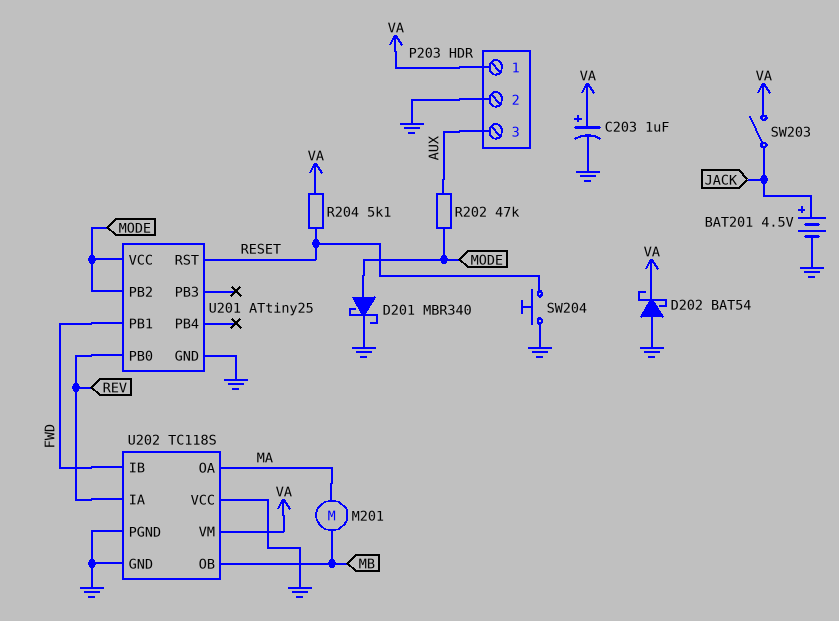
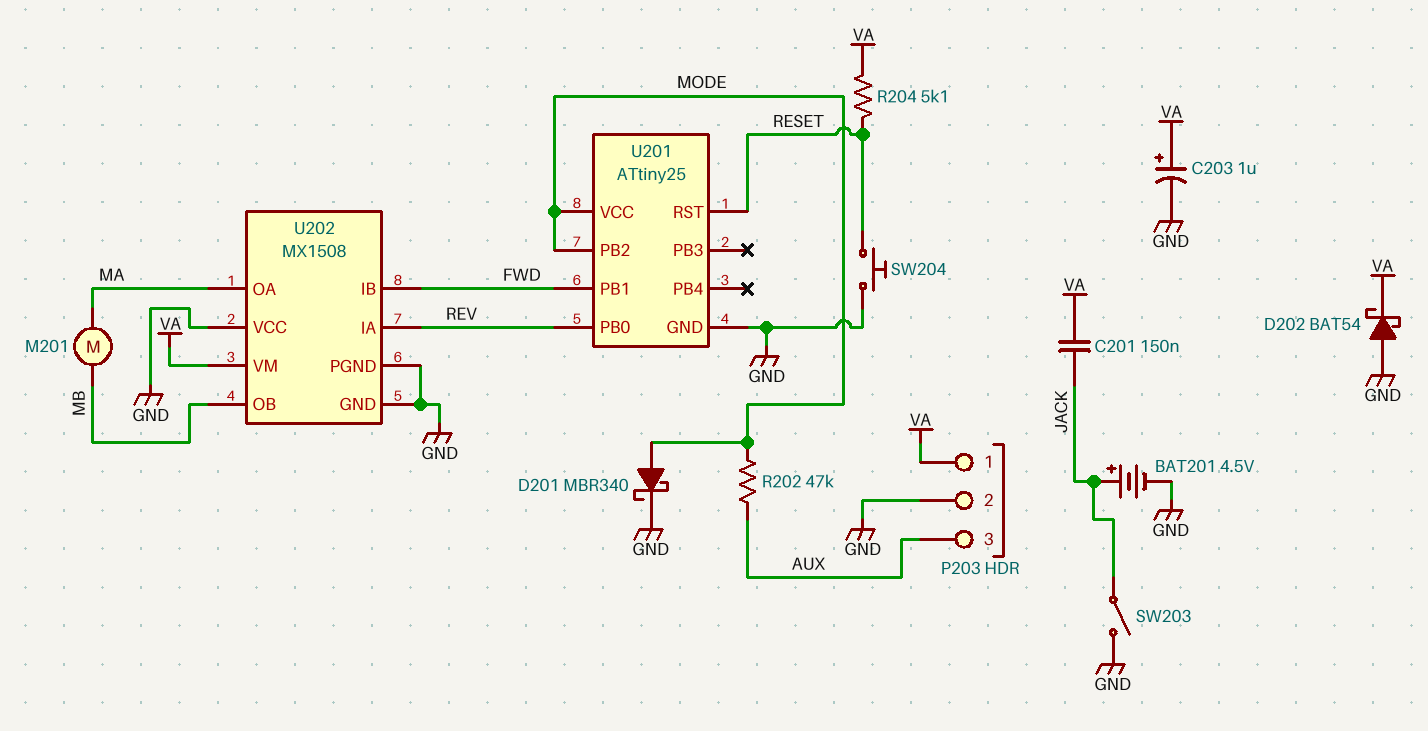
C201: none -> 150nF (JACK, VA)
SW203: switch (JACK, VA) -> switch (GND, JACK)
U202: TC118S -> MX1508

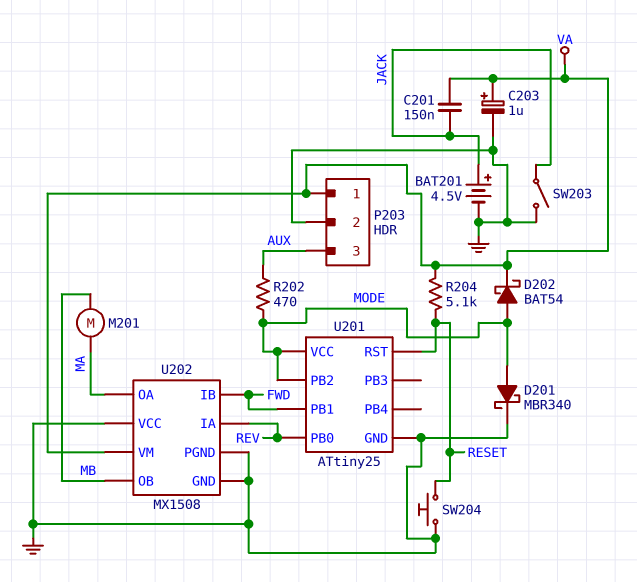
D202: schottky BAT54 (A GND, K VA) -> schottky BAT54 (A MODE, K VA)
R202: 47k (AUX, MODE) -> 470 (AUX, MODE)

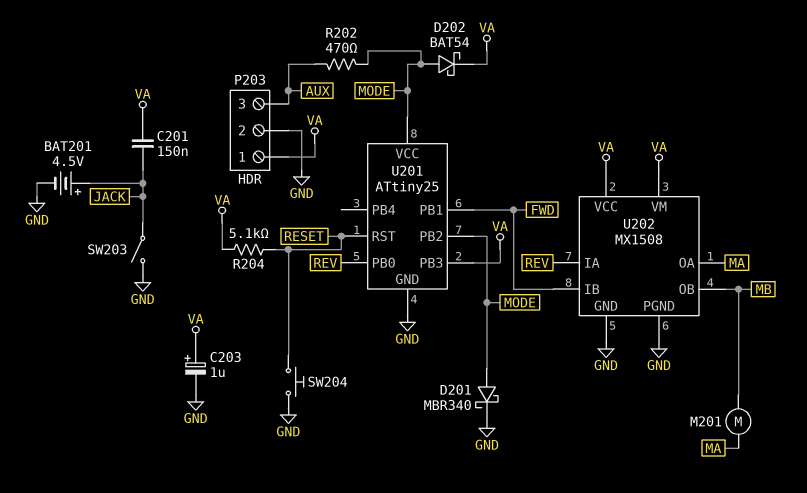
U201 pin PB3: none -> VA
U202 pin VCC: GND -> VA

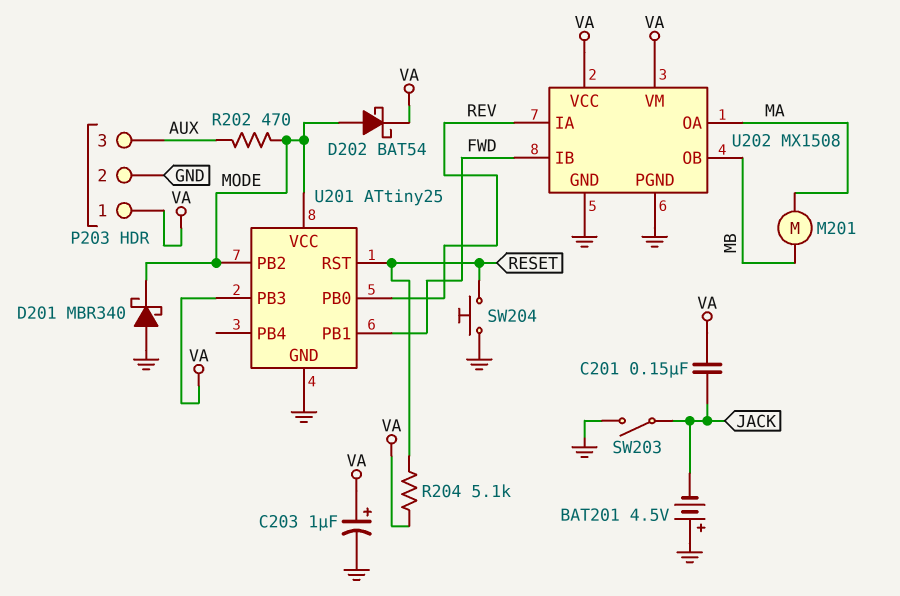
BAT201: 4.5V (plus JACK, minus GND) -> 4.5V (plus GND, minus JACK)
D201: schottky MBR340 (A MODE, K GND) -> schottky MBR340 (A GND, K MODE)

